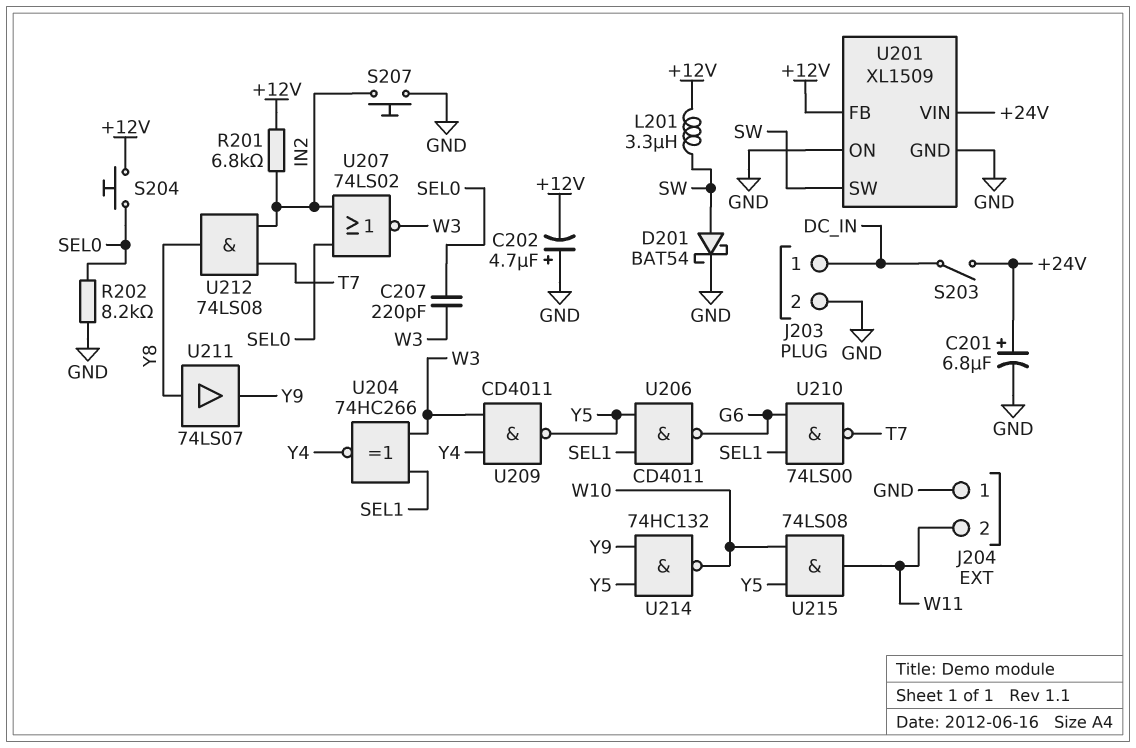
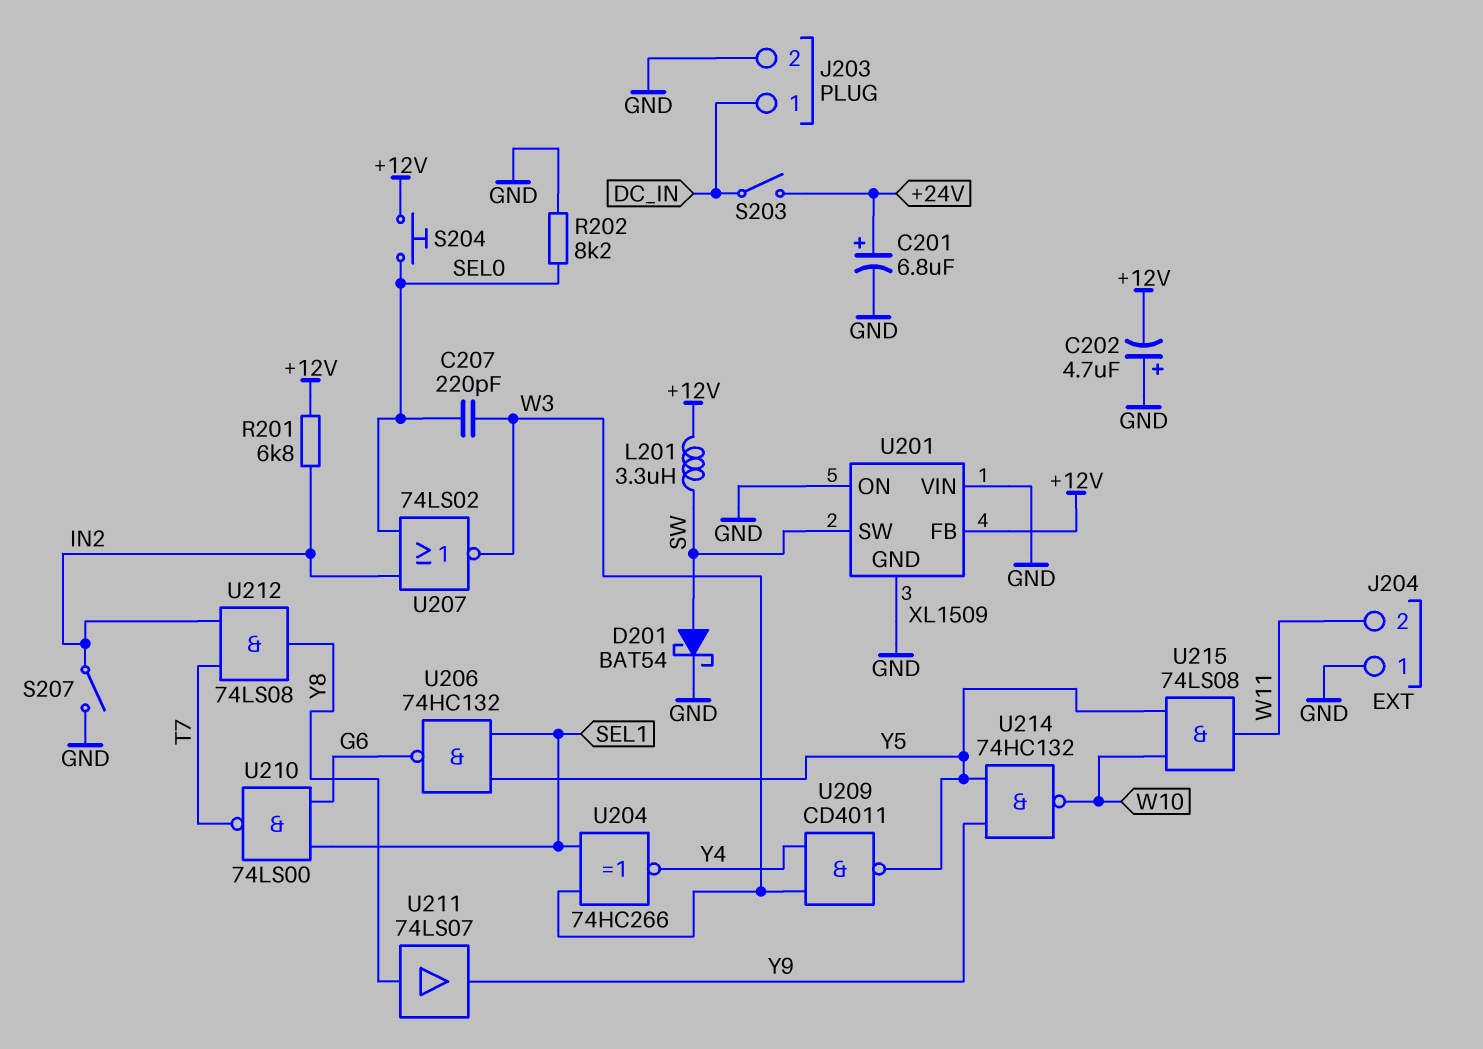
S207: button (GND, IN2) -> switch (GND, IN2)
U201 pin VIN: +24V -> GND
U206: NAND CD4011 (in SEL1, in Y5, out G6) -> NAND 74HC132 (in SEL1, in Y5, out G6)

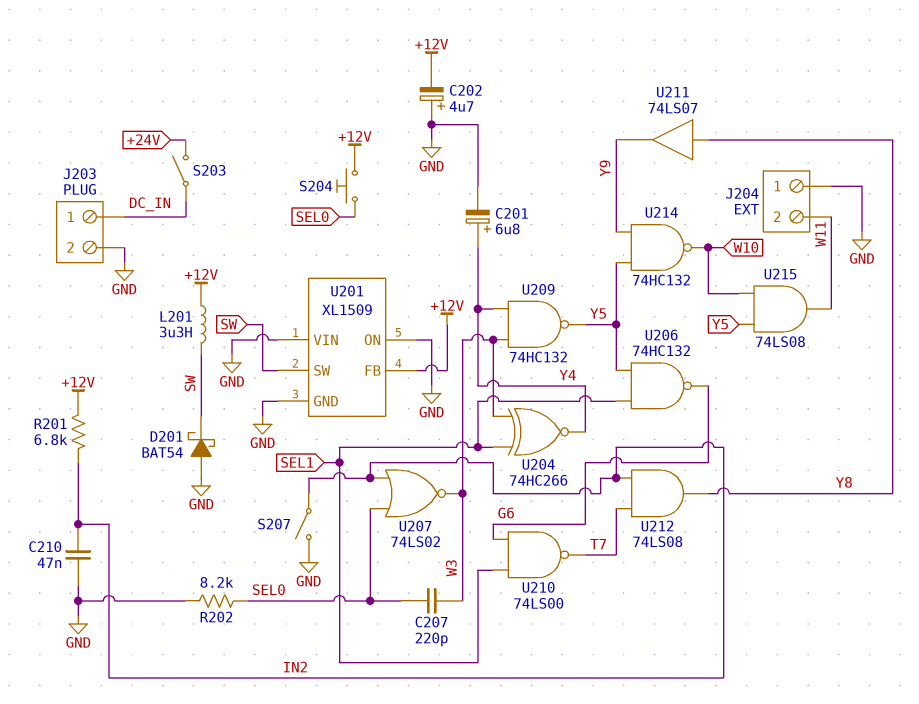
C201: 6.8uF (plus +24V, minus GND) -> 6.8uF (plus Y4, minus GND)
C210: none -> 47nF (GND, IN2)
D201: schottky BAT54 (A SW, K GND) -> schottky BAT54 (A GND, K SW)
U209: NAND CD4011 (in W3, in Y4, out Y5) -> NAND 74HC132 (in W3, in Y4, out Y5)

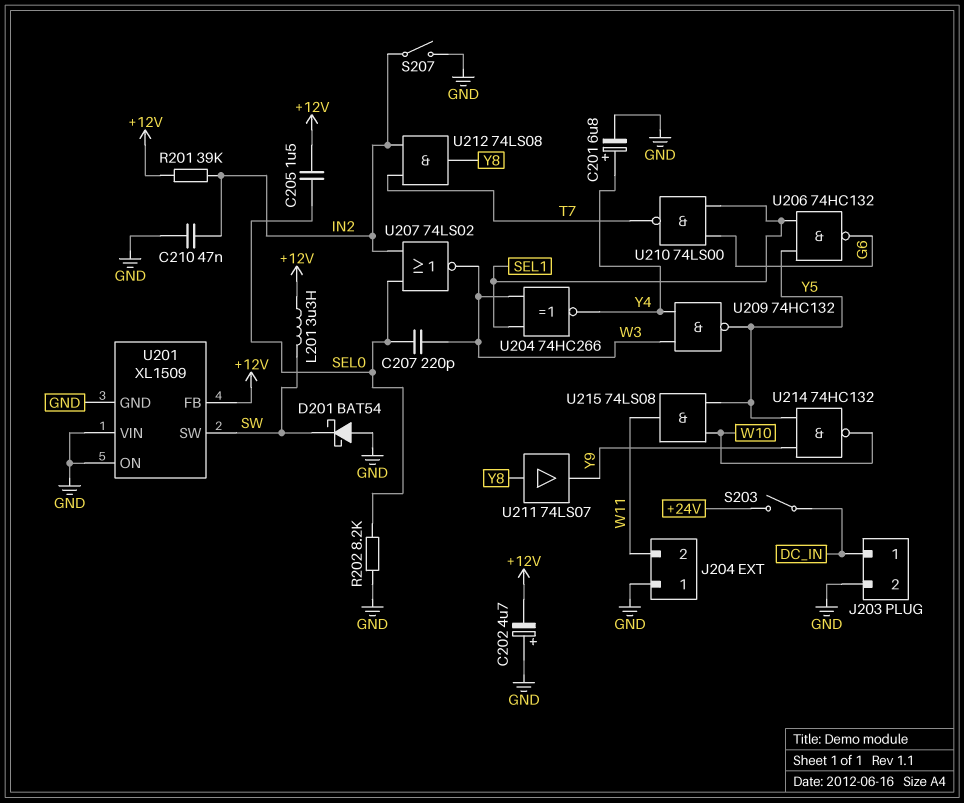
C205: none -> 1.5uF (+12V, SEL0)
R201: 6.8k (+12V, IN2) -> 39k (+12V, IN2)
S204: button (+12V, SEL0) -> none

